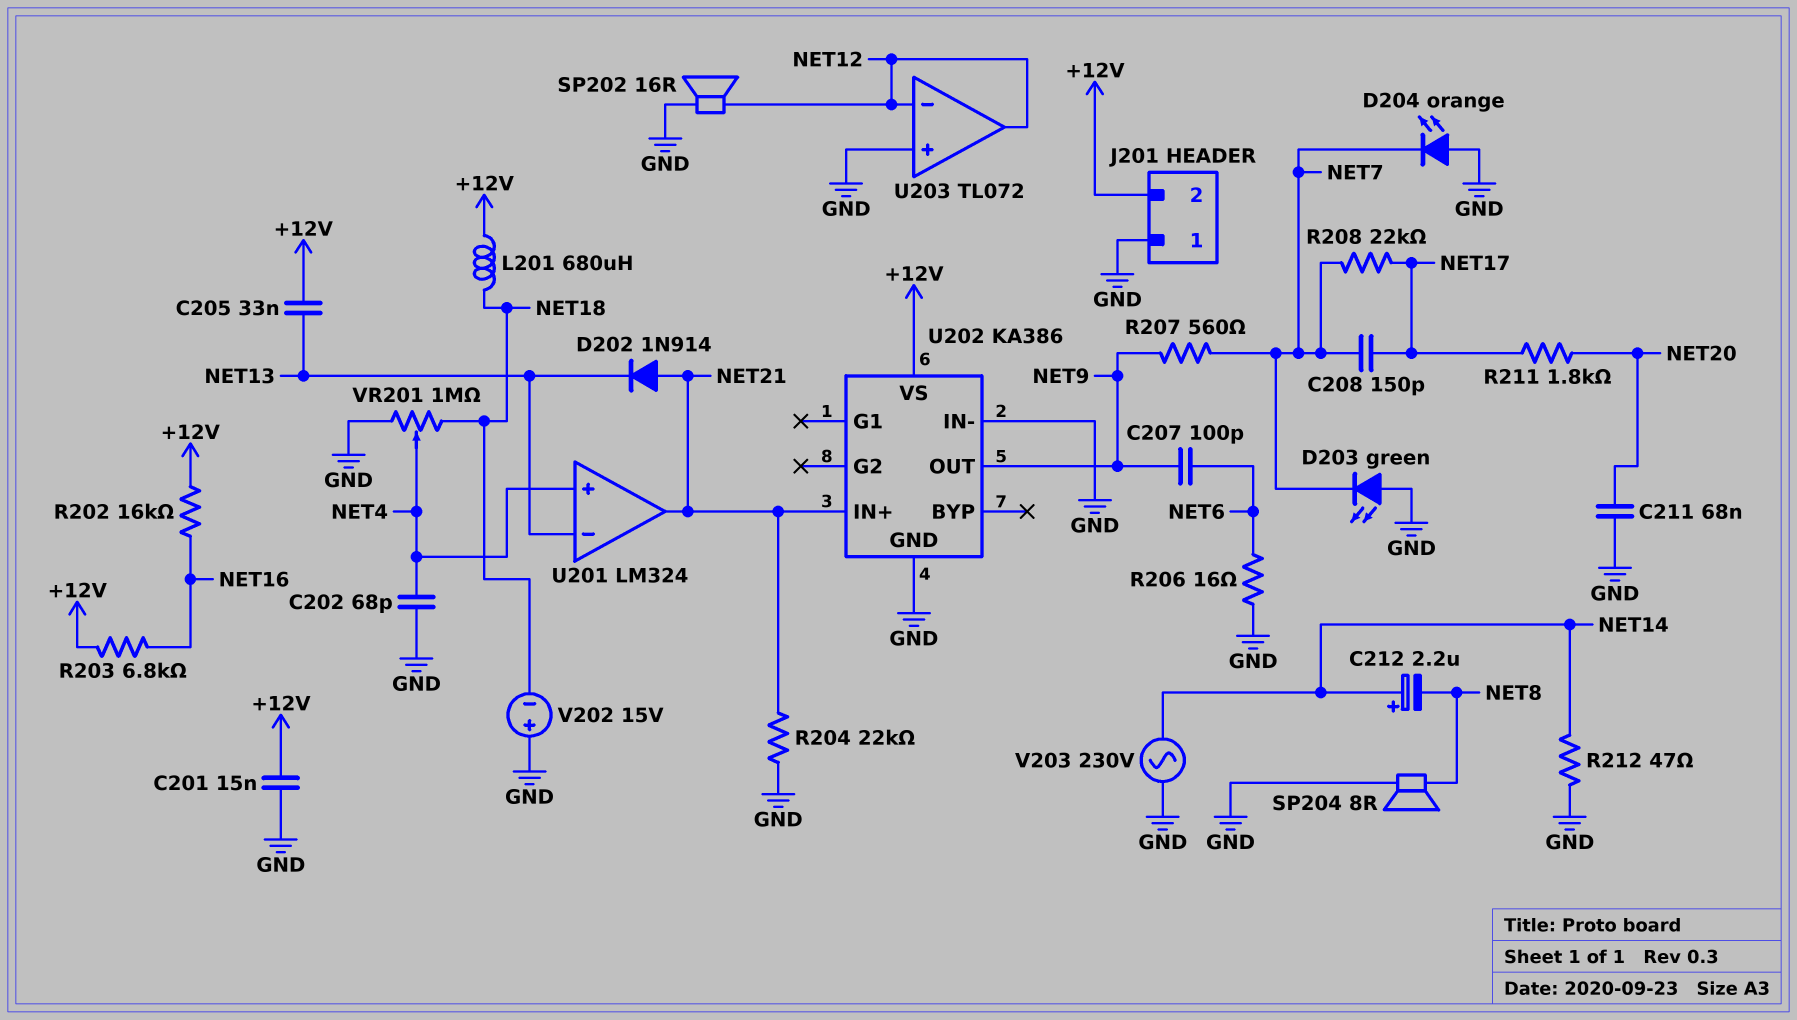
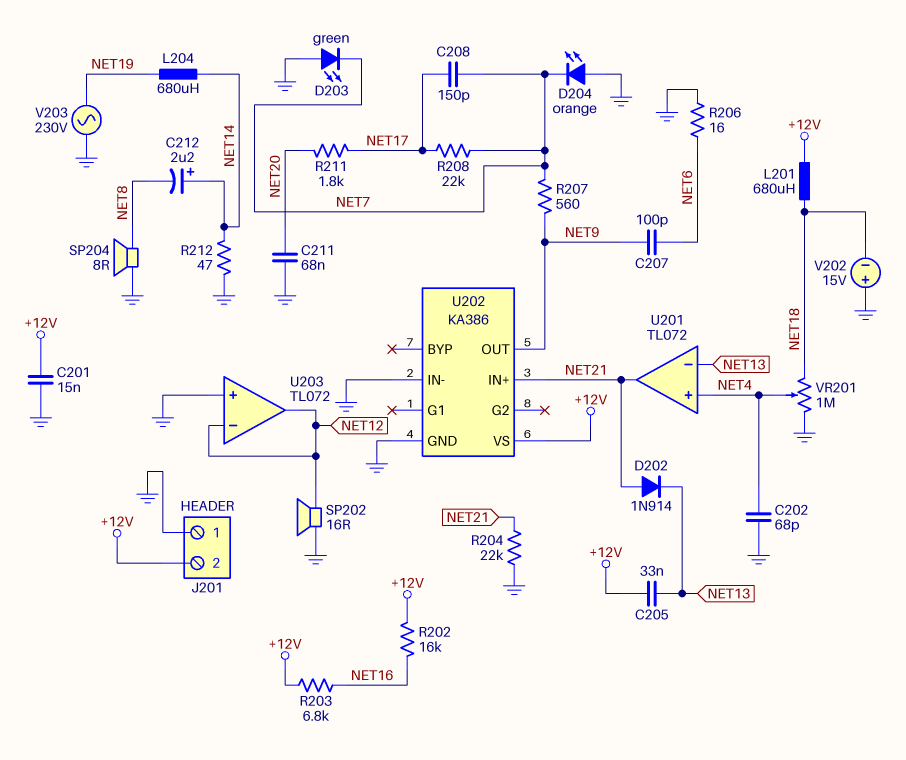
L204: none -> 680uH (NET14, NET19)
U201: LM324 -> TL072
V203: AC 230V (GND, NET14) -> AC 230V (GND, NET19)

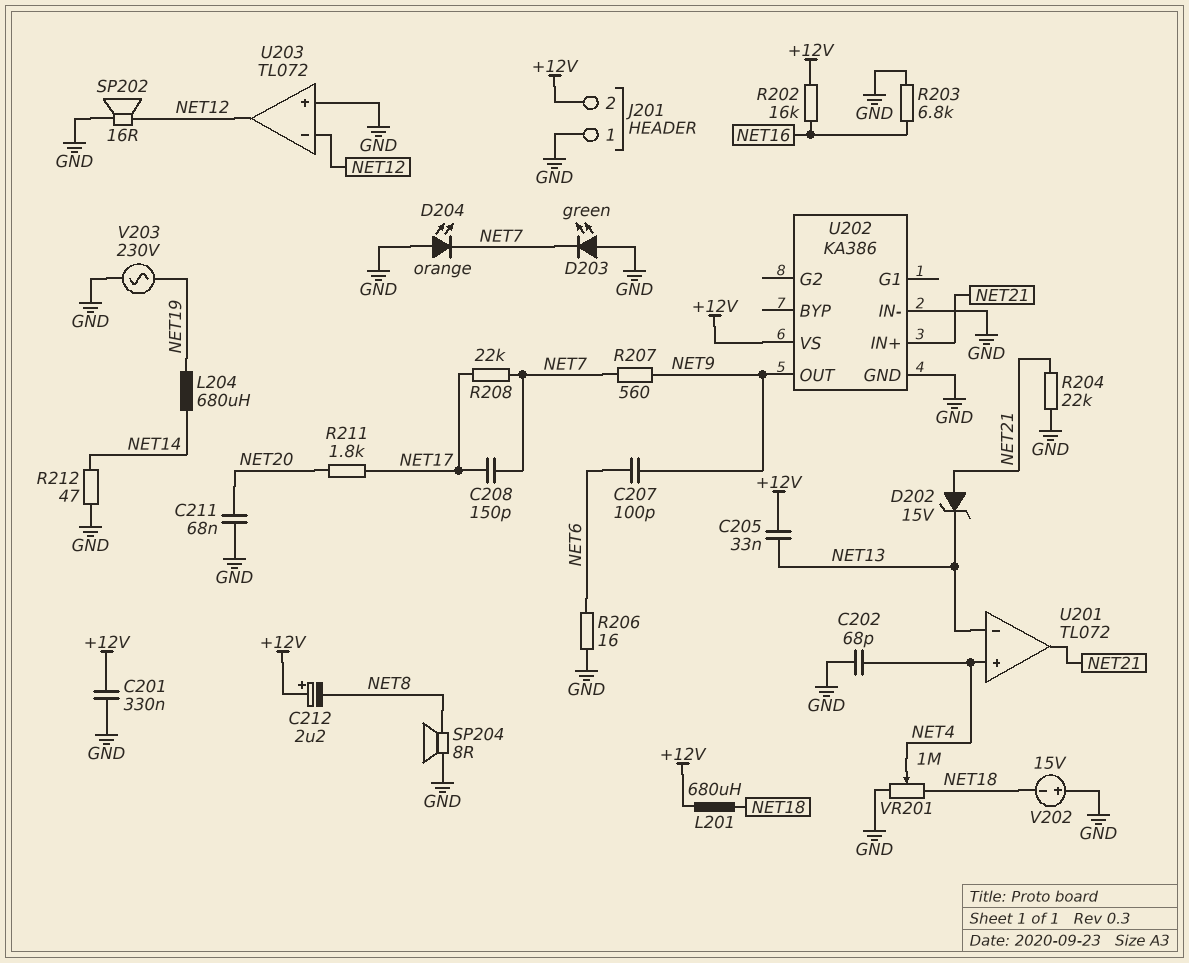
C201: 15nF (+12V, GND) -> 330nF (+12V, GND)
C212: 2.2uF (plus NET14, minus NET8) -> 2.2uF (plus +12V, minus NET8)
D202: diode 1N914 (A NET21, K NET13) -> zener 15V (A NET21, K NET13)
R203: 6.8k (+12V, NET16) -> 6.8k (GND, NET16)

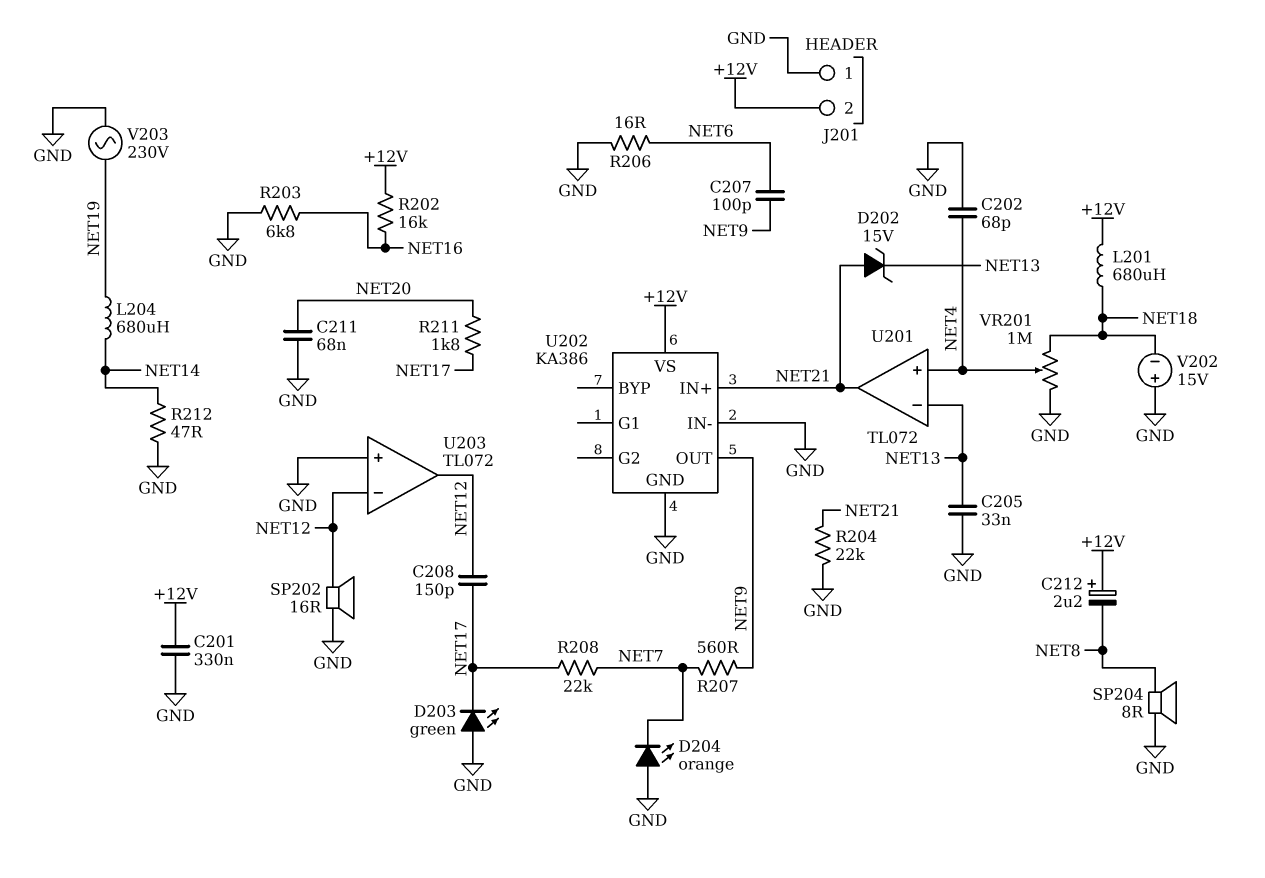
C205: 33nF (+12V, NET13) -> 33nF (GND, NET13)
C208: 150pF (NET7, NET17) -> 150pF (NET12, NET17)
D203: LED green (A GND, K NET7) -> LED green (A GND, K NET17)

